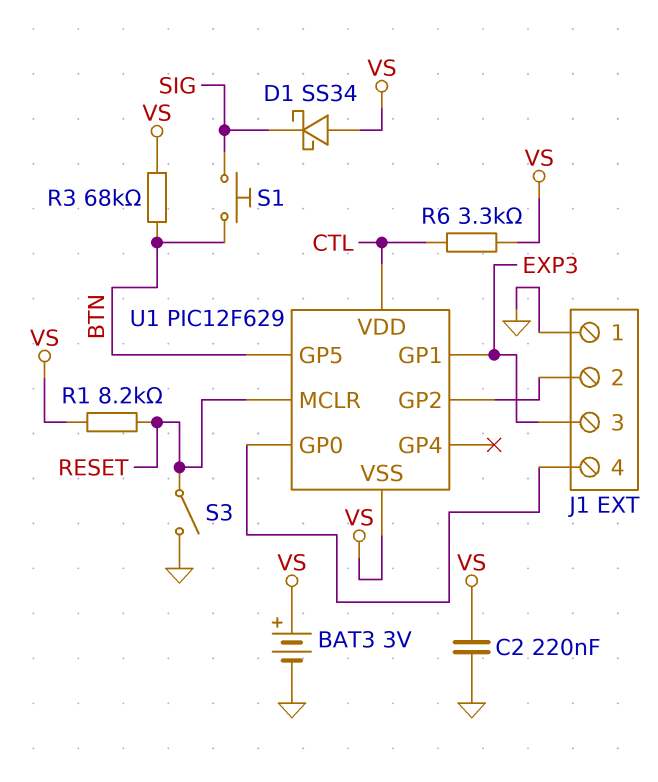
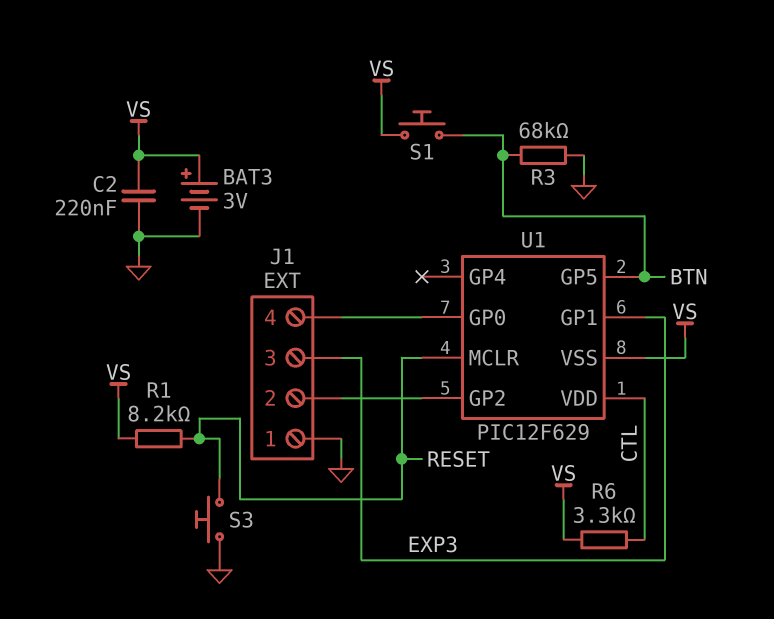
D1: schottky SS34 (A VS, K SIG) -> none
R3: 68k (BTN, VS) -> 68k (BTN, GND)
S1: button (BTN, SIG) -> button (BTN, VS)
S3: switch (GND, RESET) -> button (GND, RESET)

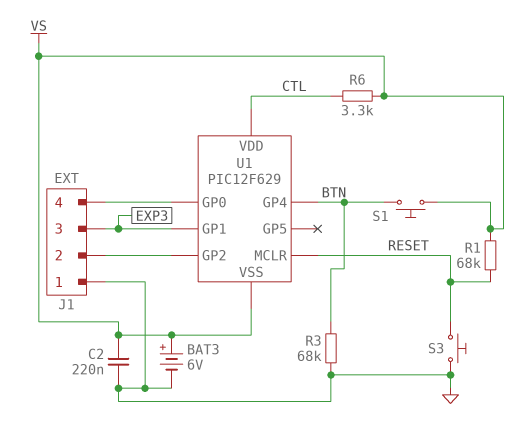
BAT3: 3V (plus VS, minus GND) -> 6V (plus VS, minus GND)
R1: 8.2k (RESET, VS) -> 68k (RESET, VS)
U1 pin GP4: none -> BTN
U1 pin GP5: BTN -> none

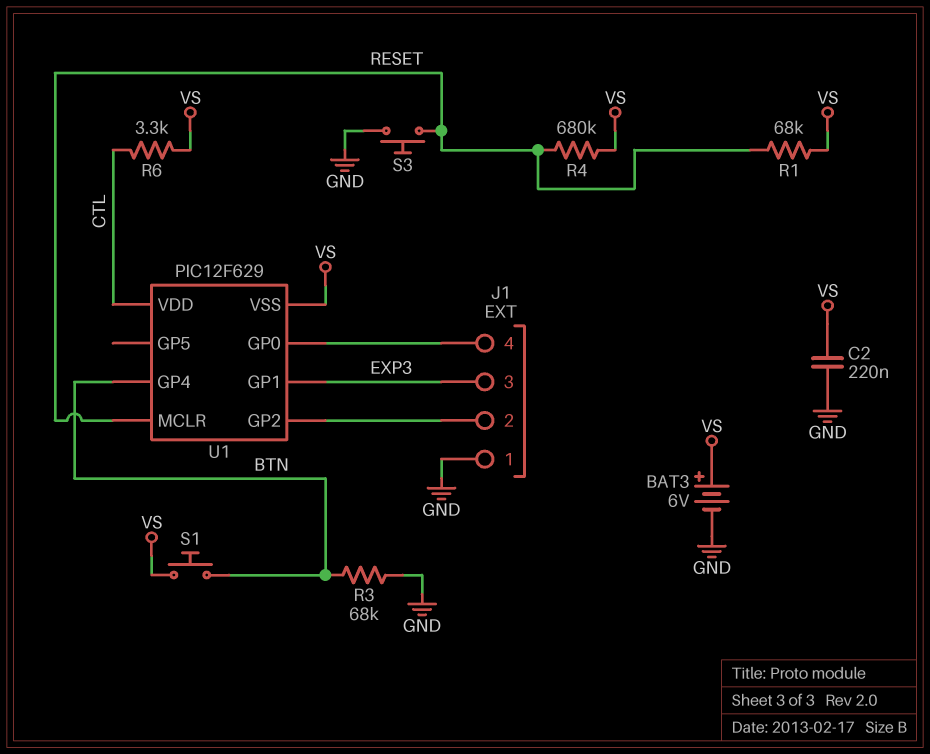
R4: none -> 680k (RESET, VS)

